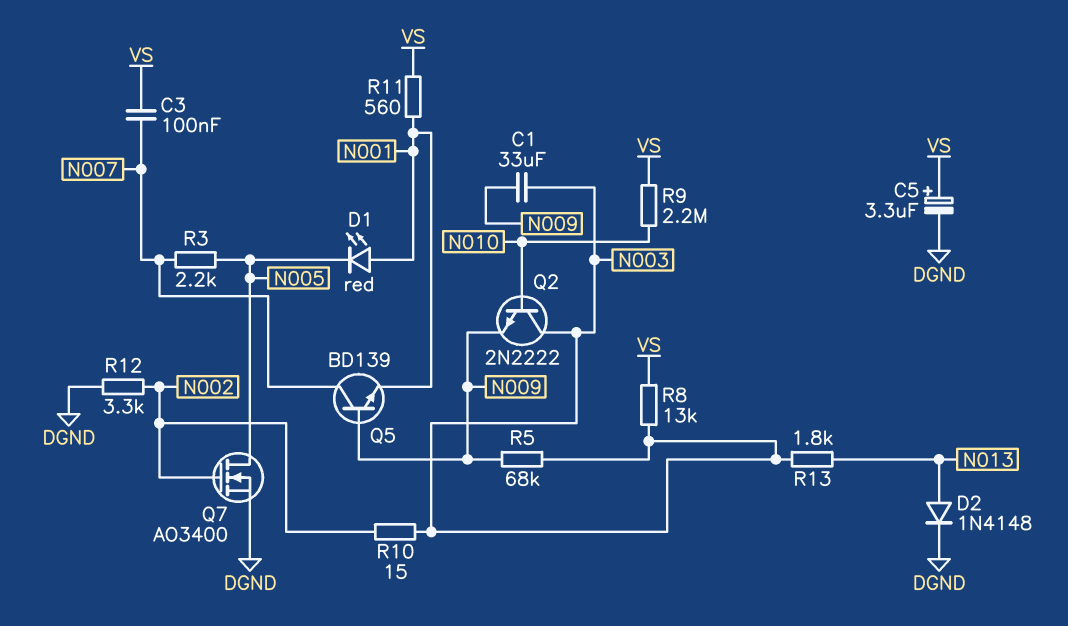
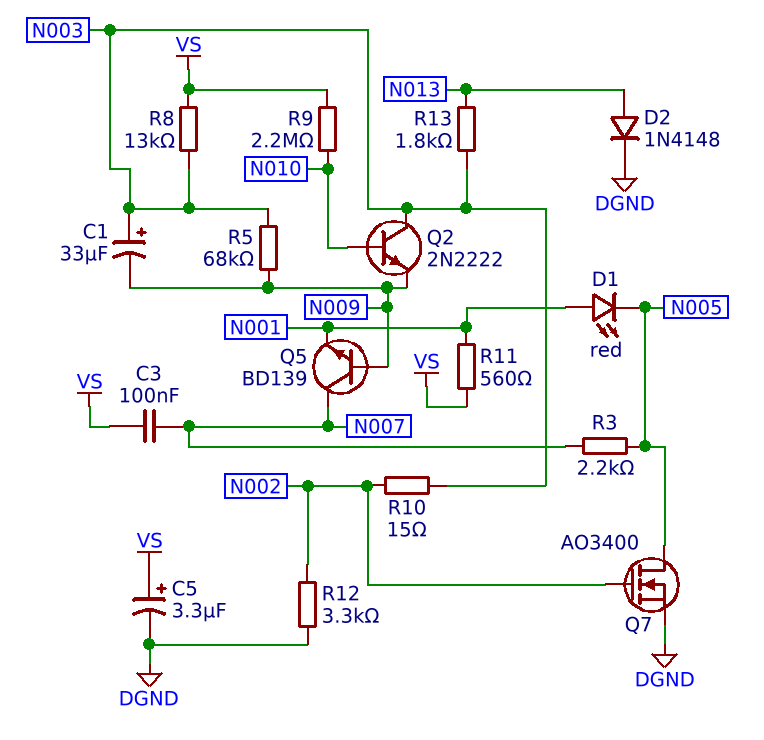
C1: 33uF (N003, N009) -> 33uF (plus N003, minus N009)

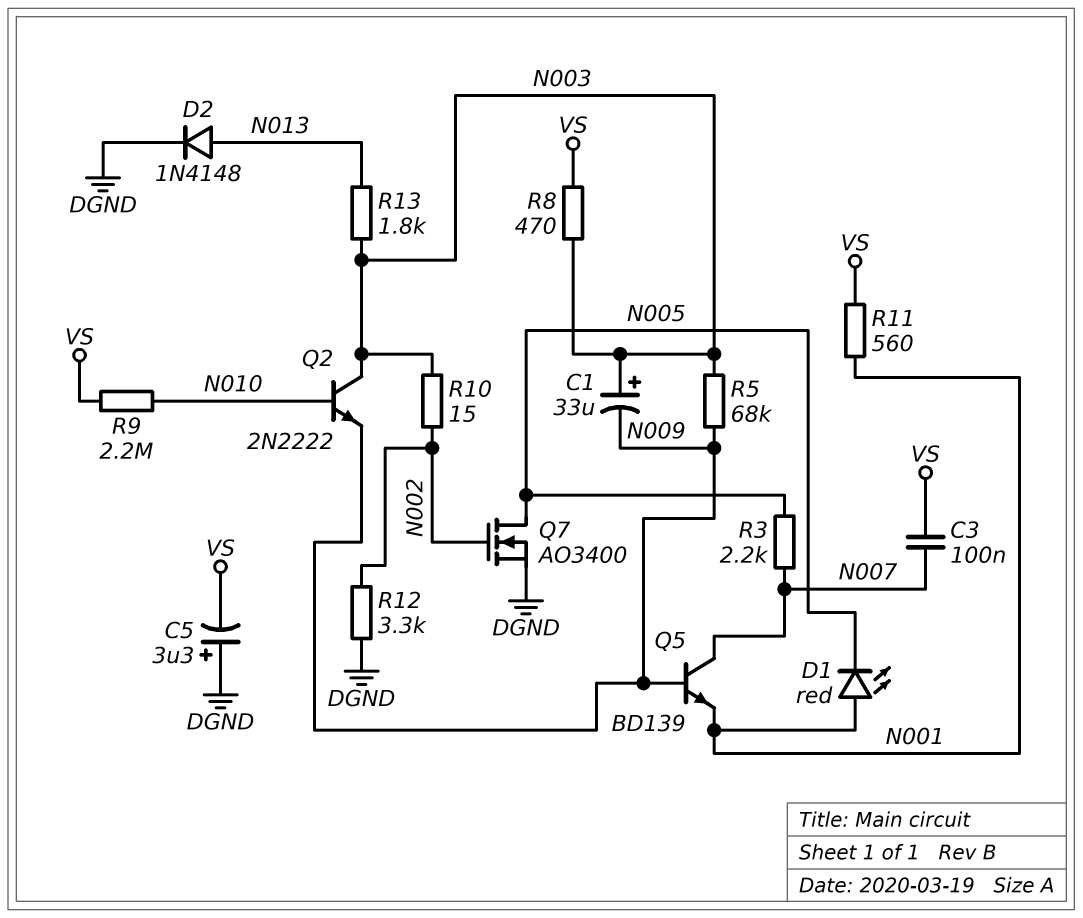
C5: 3.3uF (plus VS, minus DGND) -> 3.3uF (plus DGND, minus VS)
R8: 13k (N003, VS) -> 470 (N003, VS)

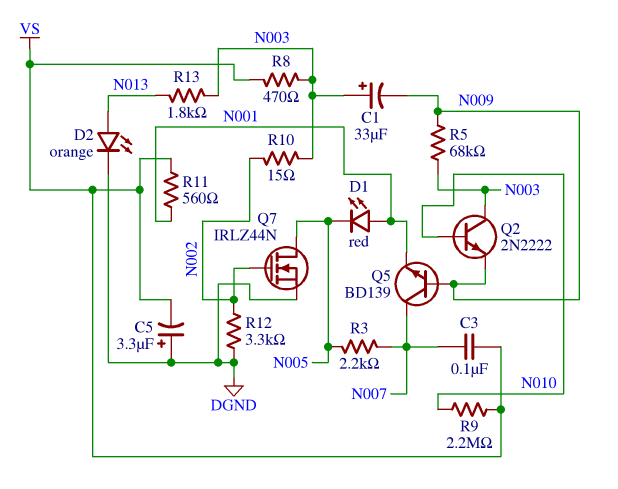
D2: diode 1N4148 (A N013, K DGND) -> LED orange (A N013, K DGND)
Q7: NMOS AO3400 (G N002, D N005, S DGND) -> NMOS IRLZ44N (G N002, D N005, S DGND)

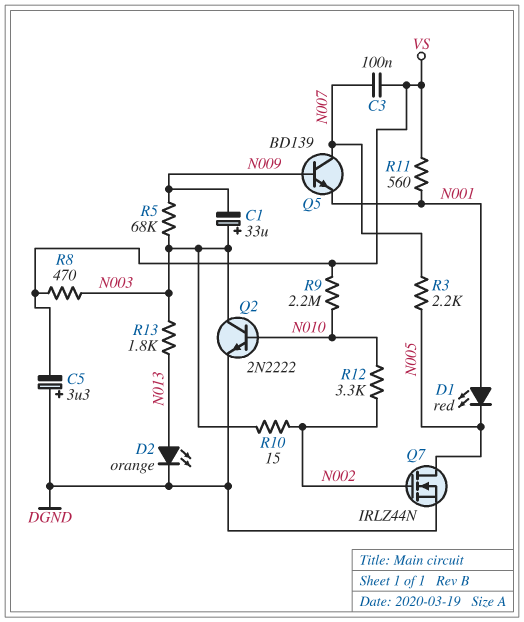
Q2: NPN 2N2222 (B N010, C N003, E N009) -> NPN 2N2222 (B N010, C N003, E DGND)
R12: 3.3k (DGND, N002) -> 3.3k (N002, N010)

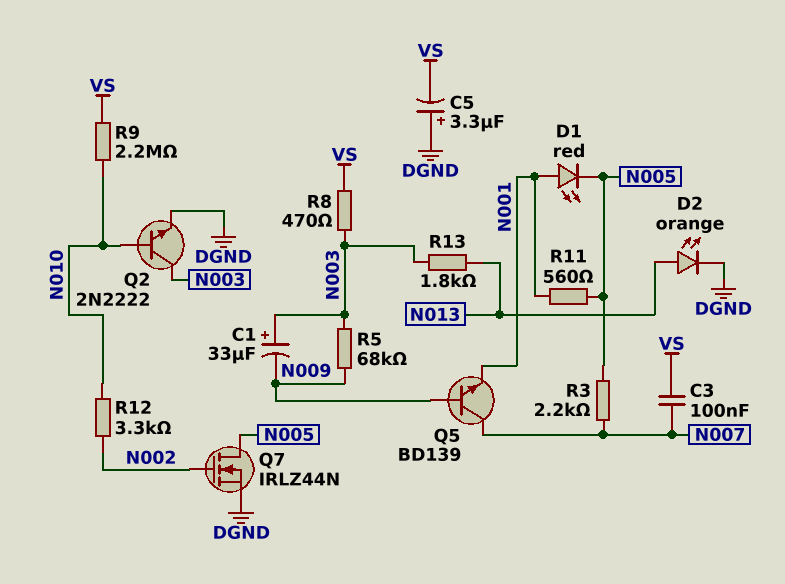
R10: 15 (N002, N003) -> none
R11: 560 (N001, VS) -> 560 (N001, N005)

